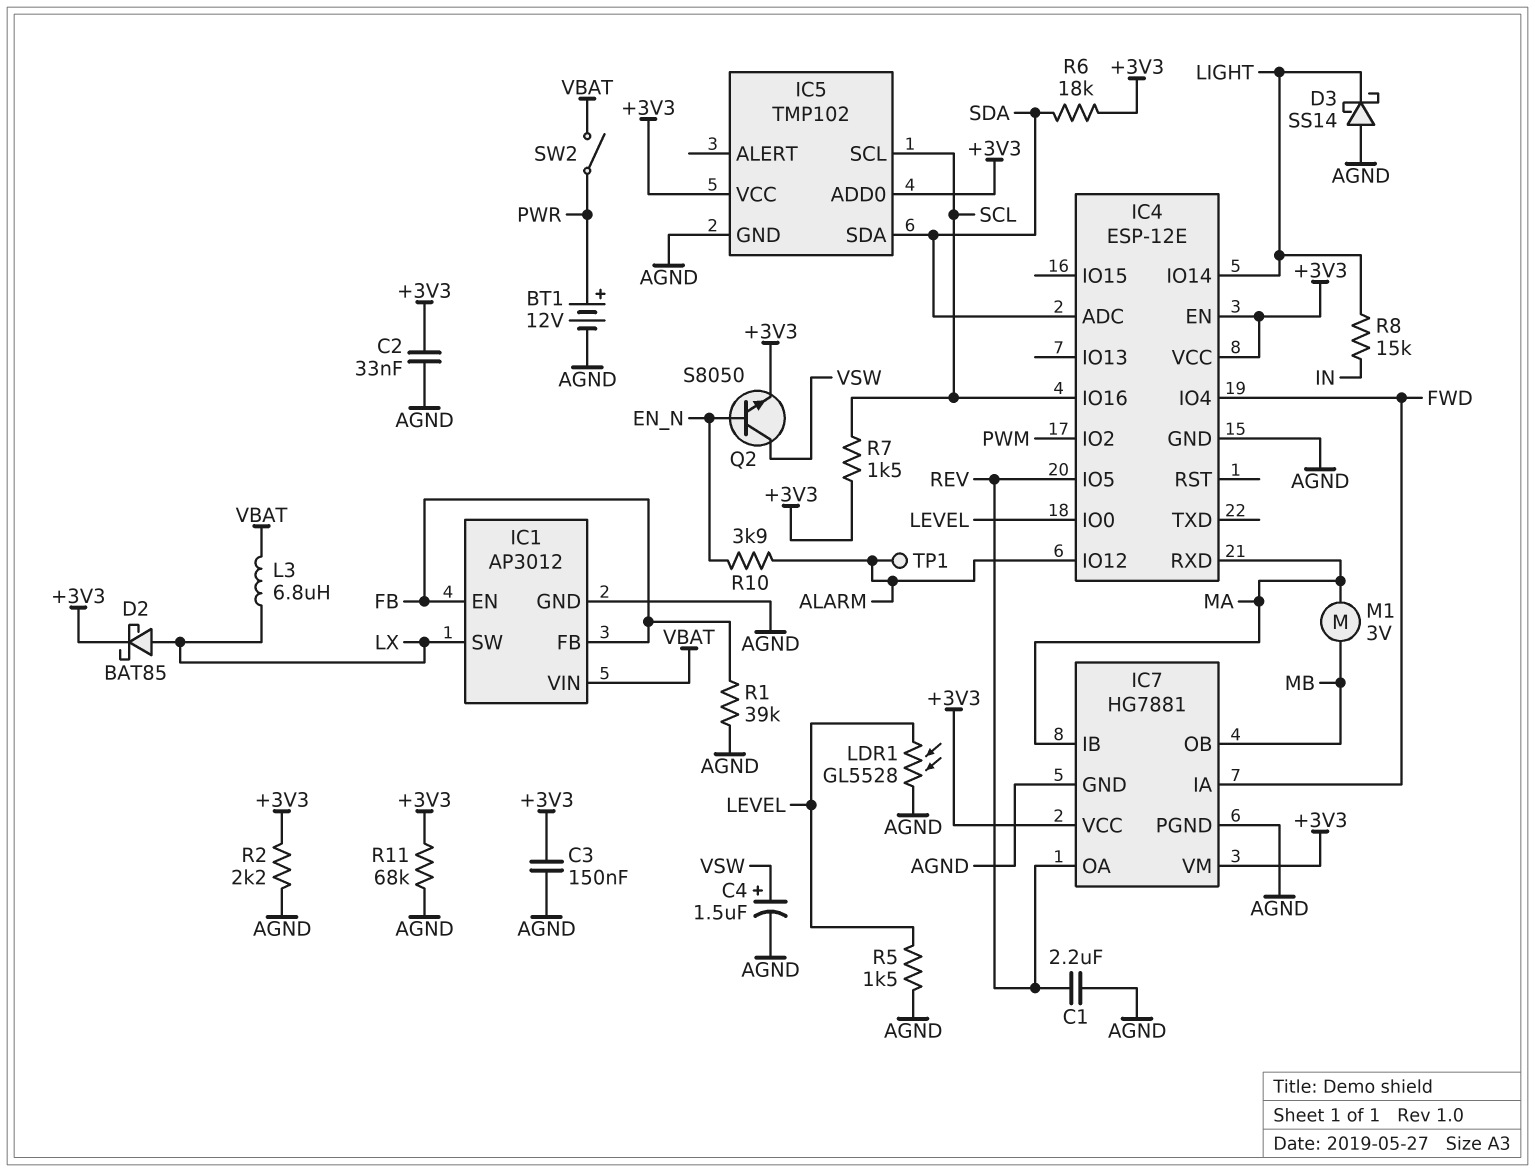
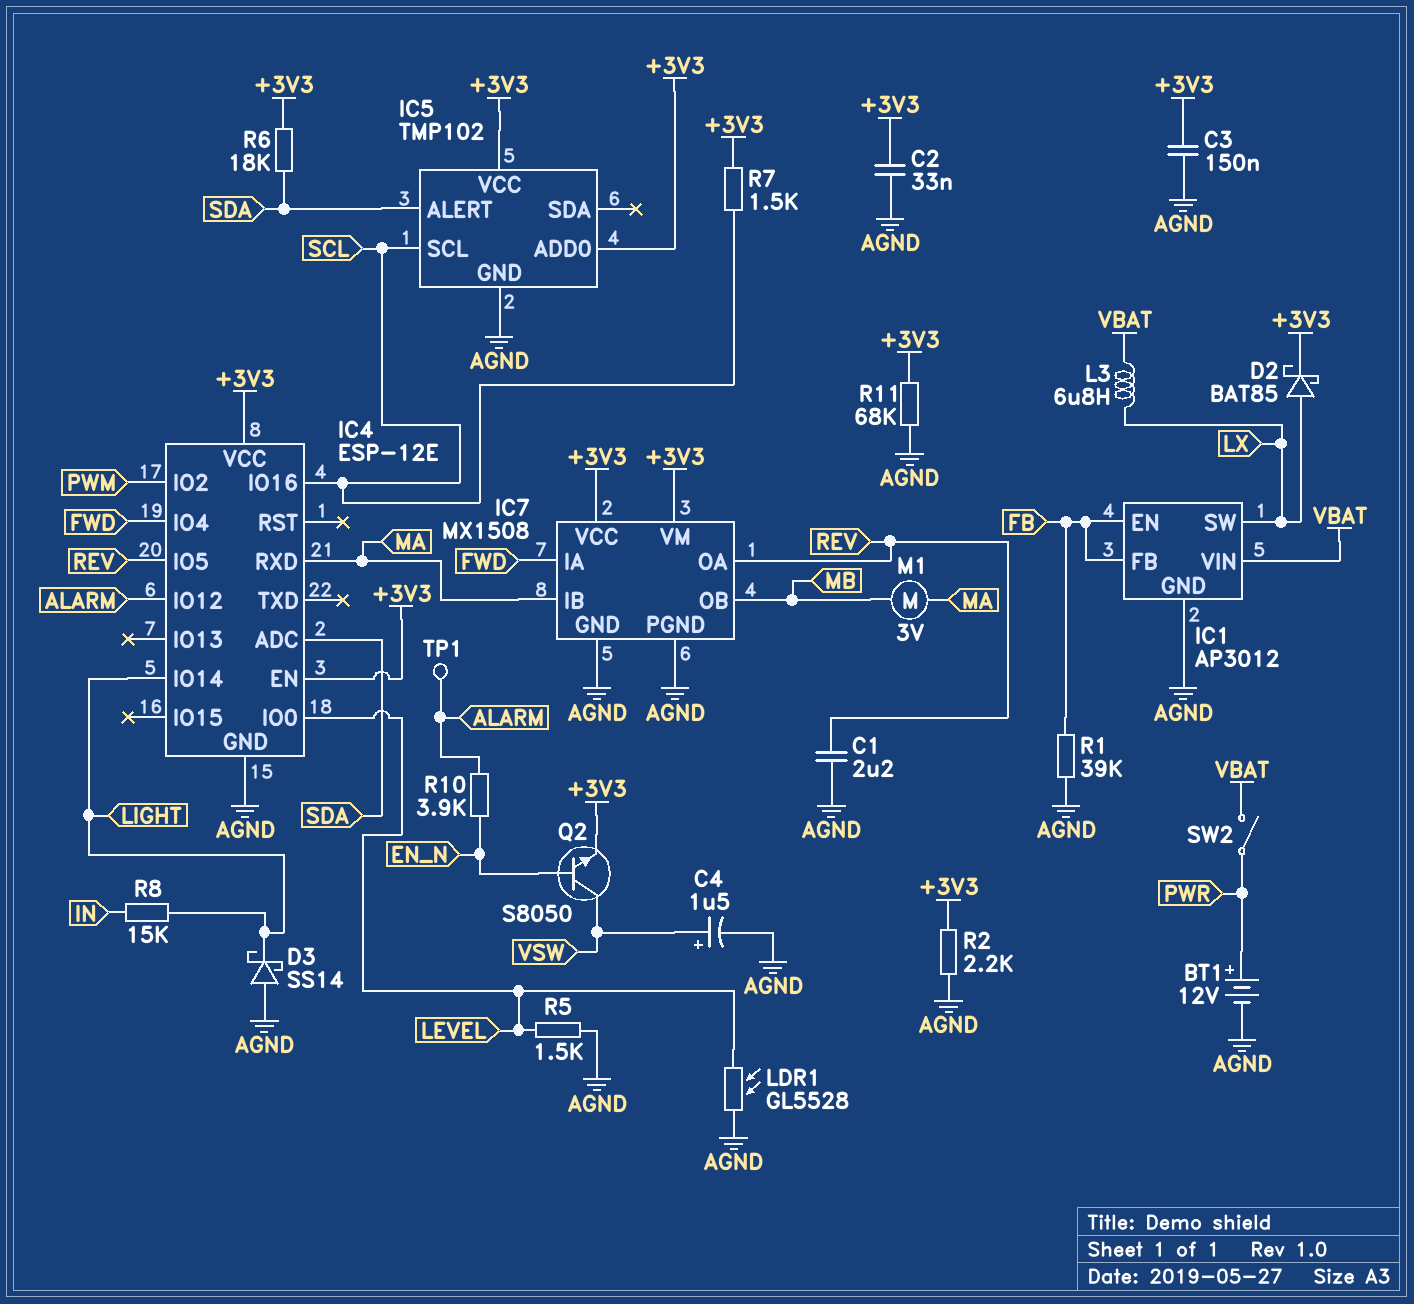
IC5 pin ALERT: none -> SDA
IC5 pin SDA: SDA -> none
IC7: HG7881 -> MX1508

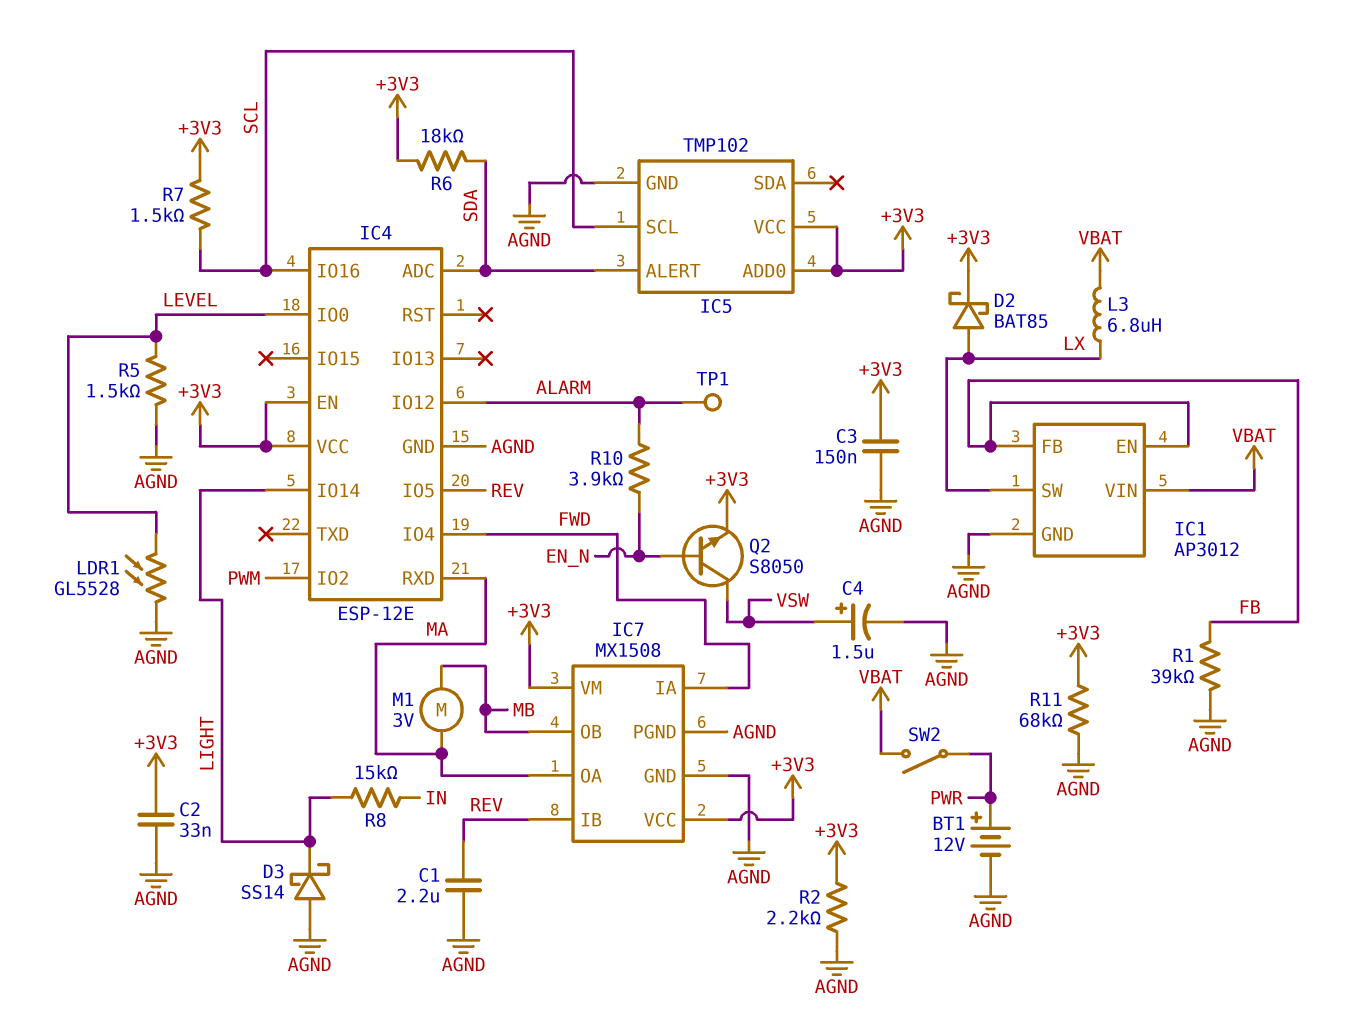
IC7 pin IB: MA -> REV
IC7 pin OA: REV -> MA

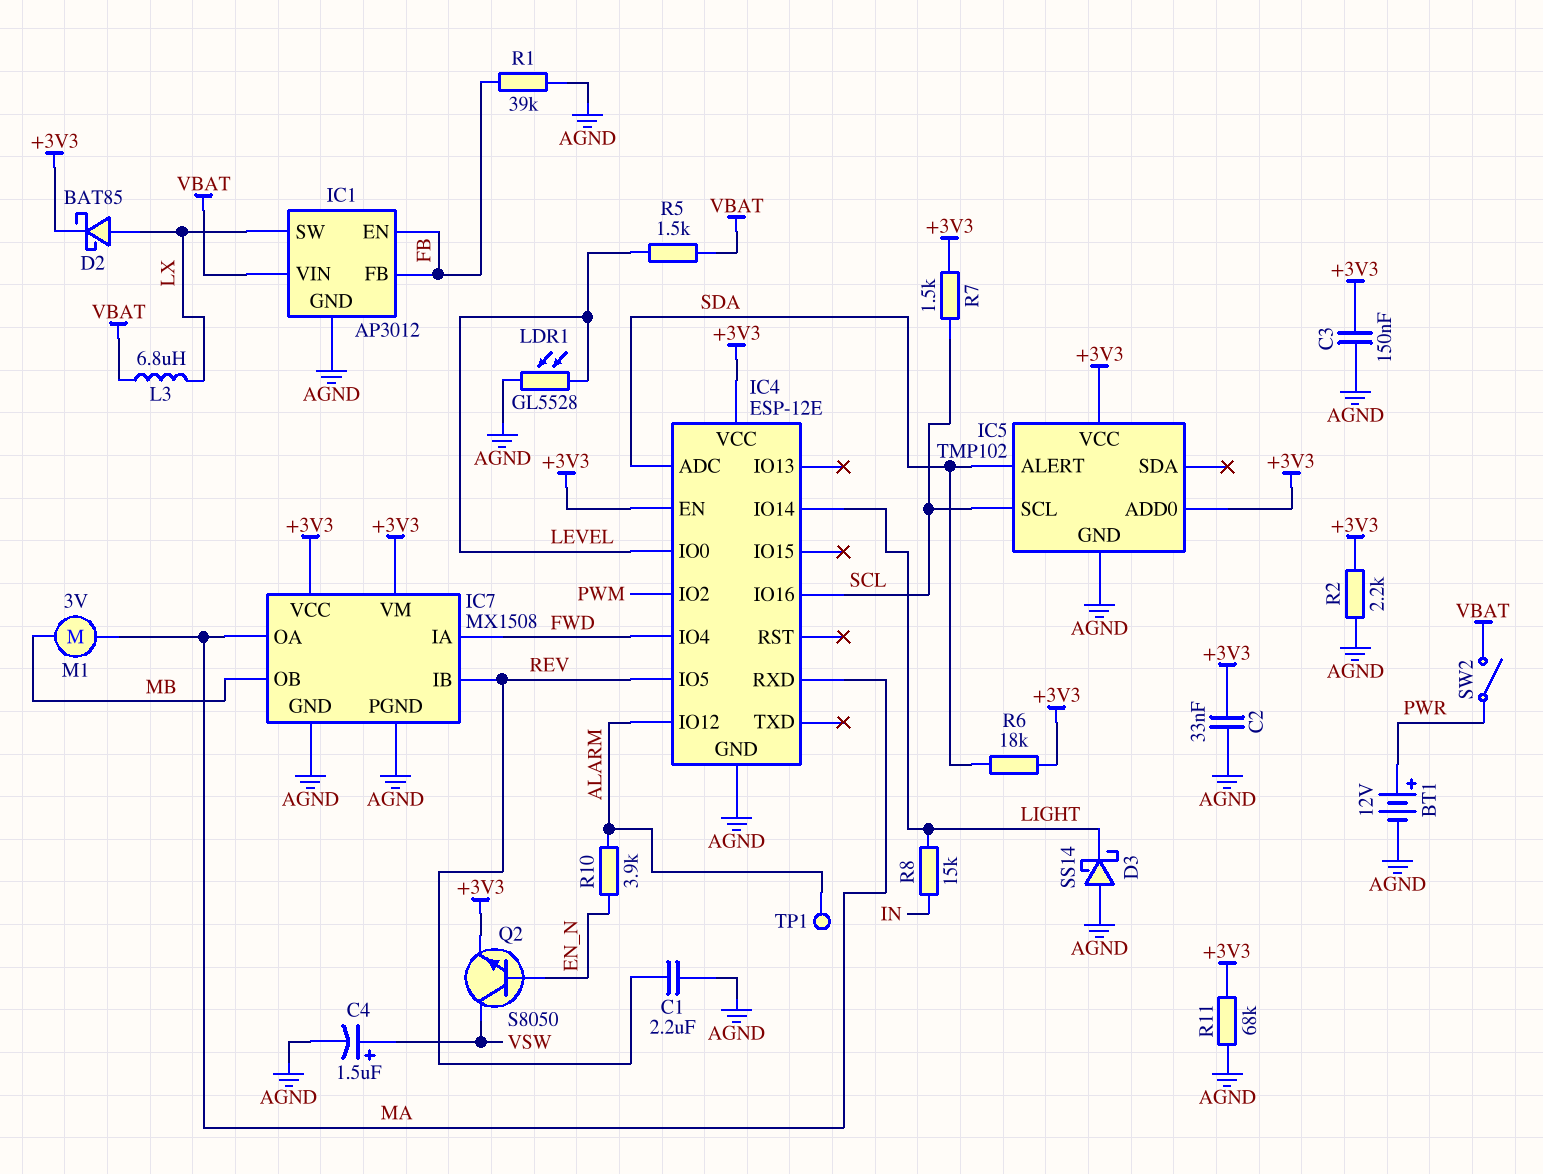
R5: 1.5k (AGND, LEVEL) -> 1.5k (LEVEL, VBAT)

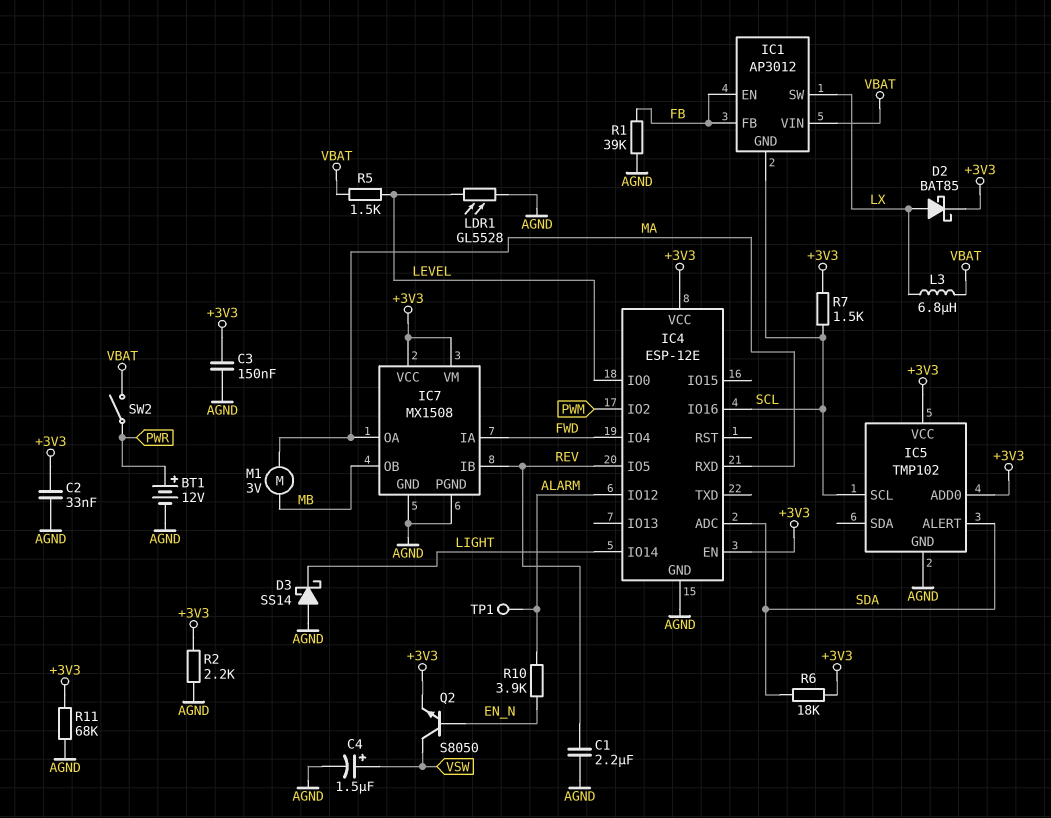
IC1 pin GND: AGND -> SCL
R8: 15k (IN, LIGHT) -> none

